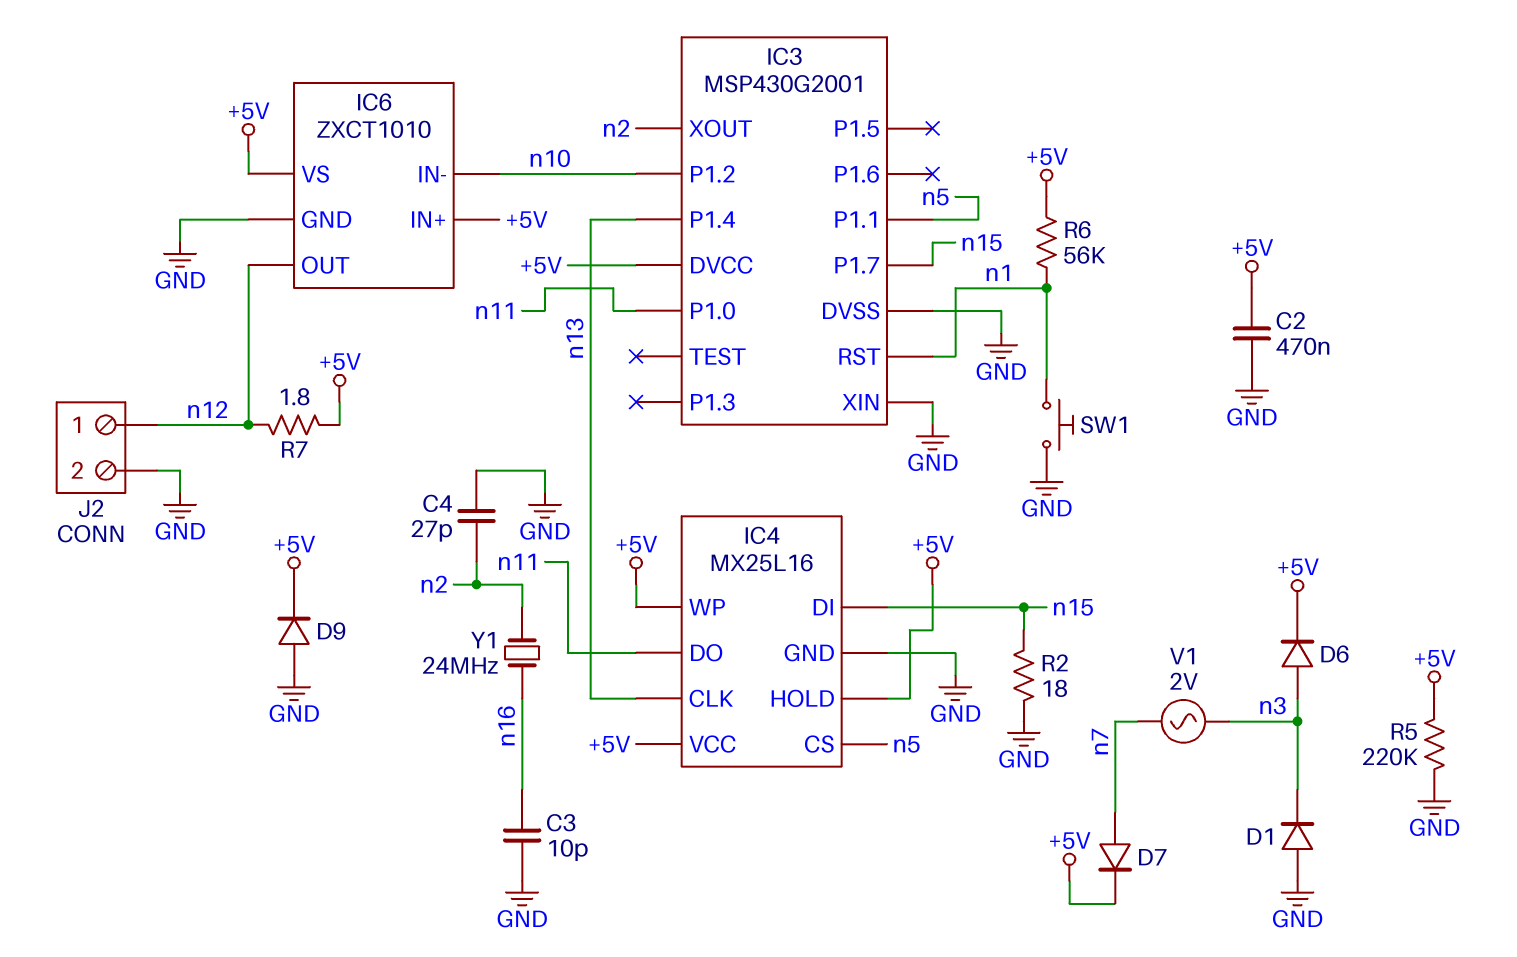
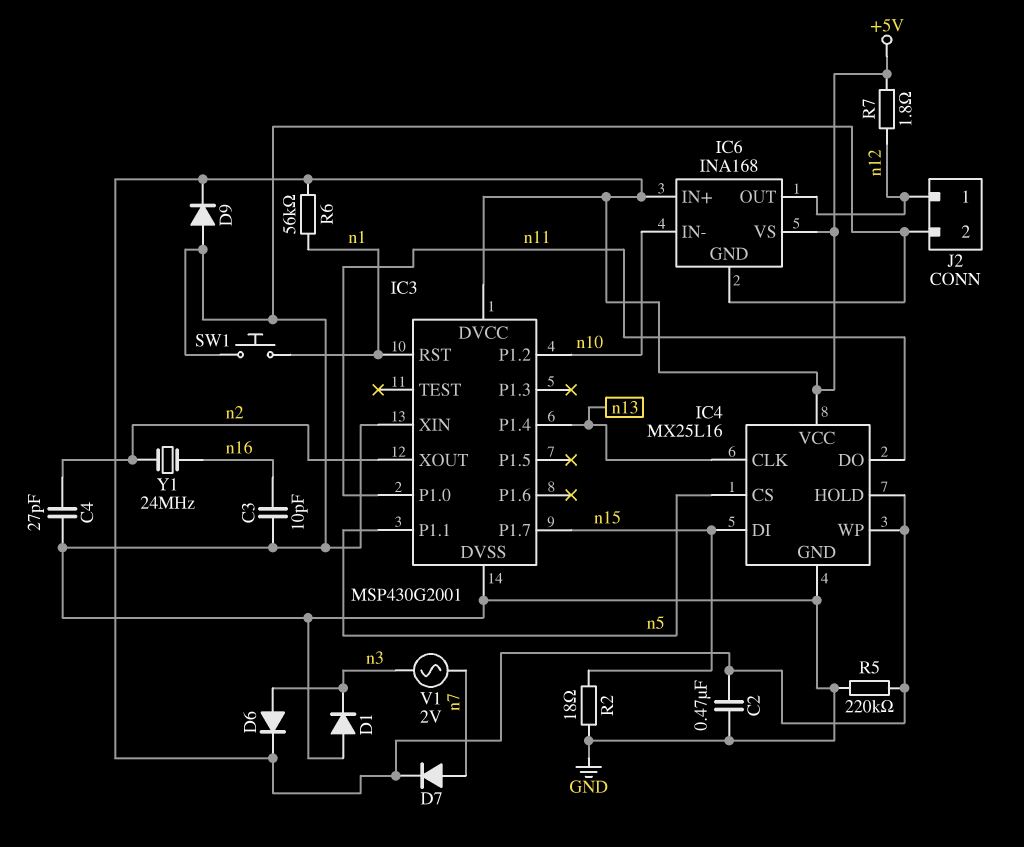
IC6: ZXCT1010 -> INA168

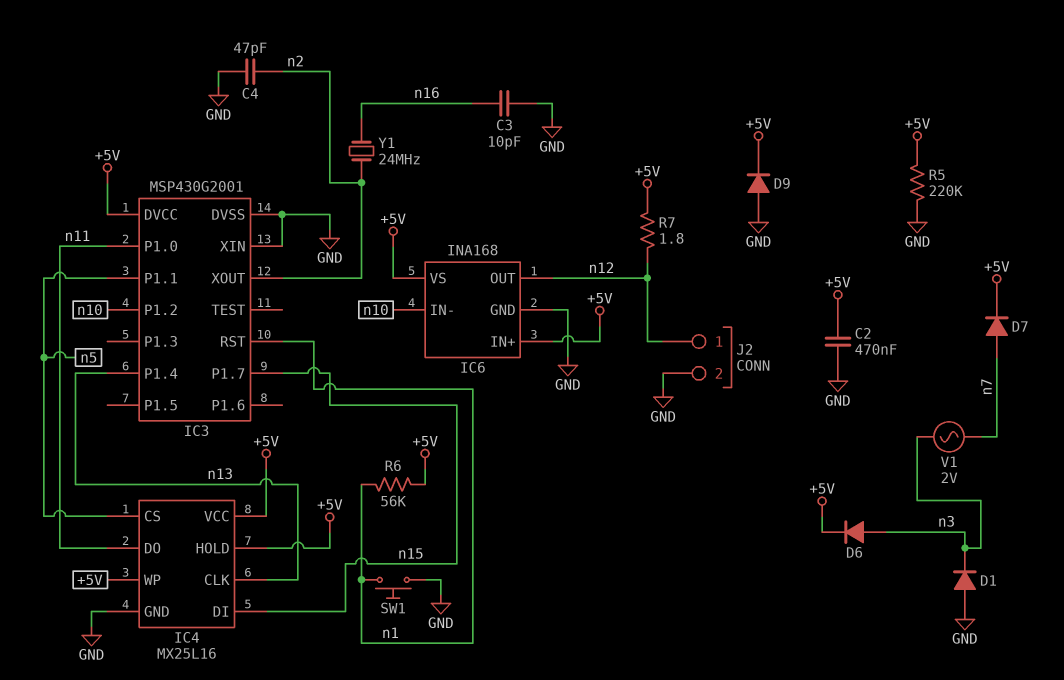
C4: 27pF (GND, n2) -> 47pF (GND, n2)
R2: 18 (GND, n15) -> none

